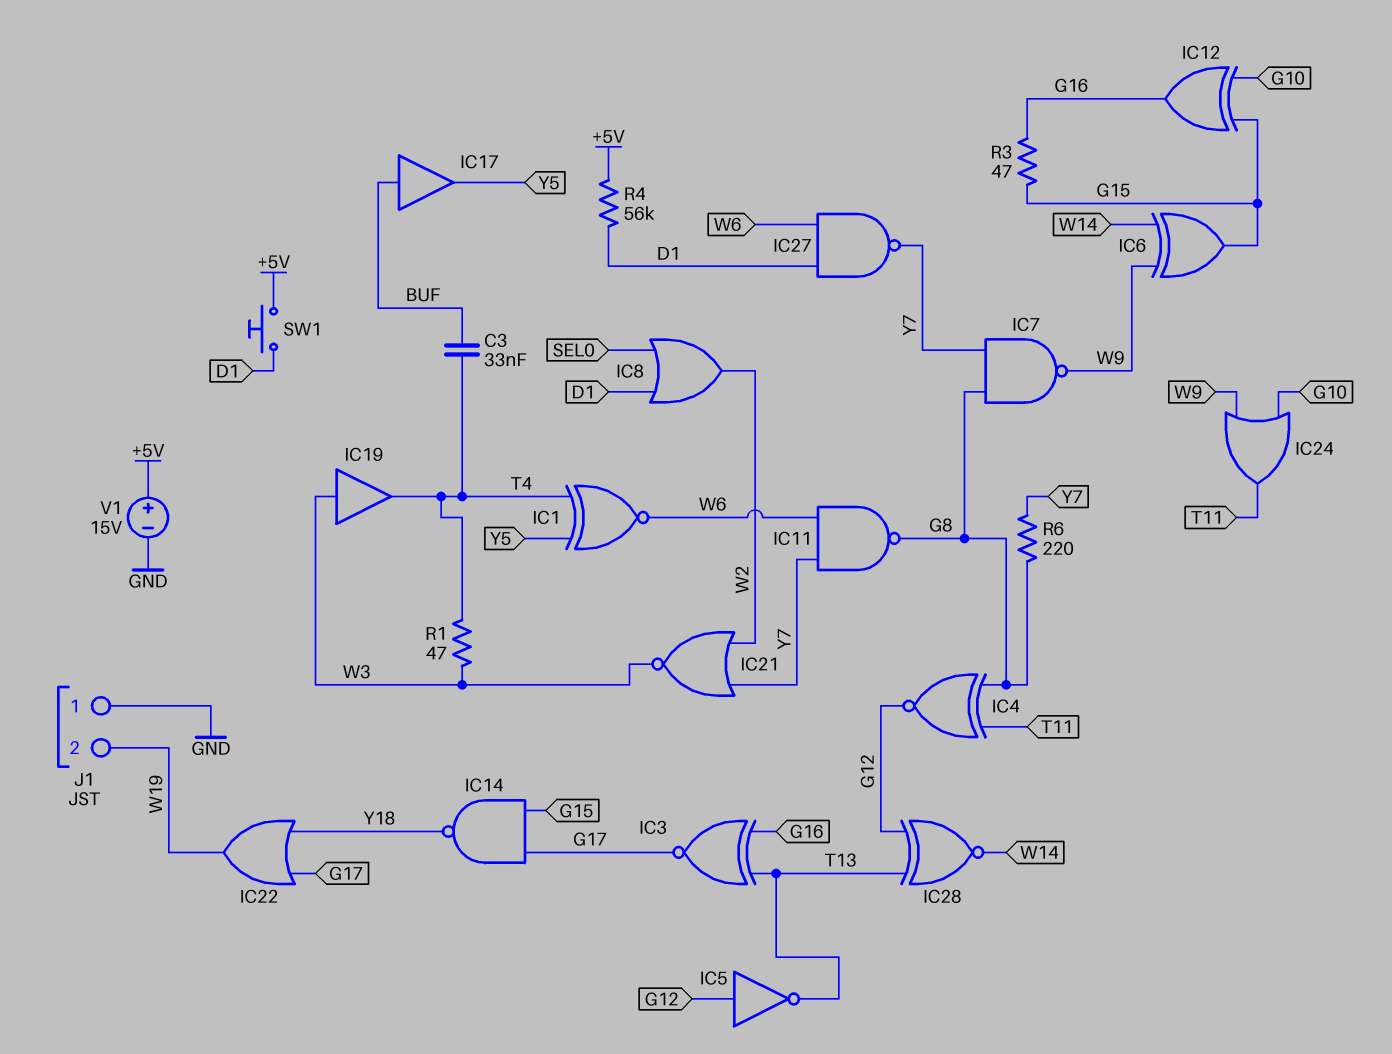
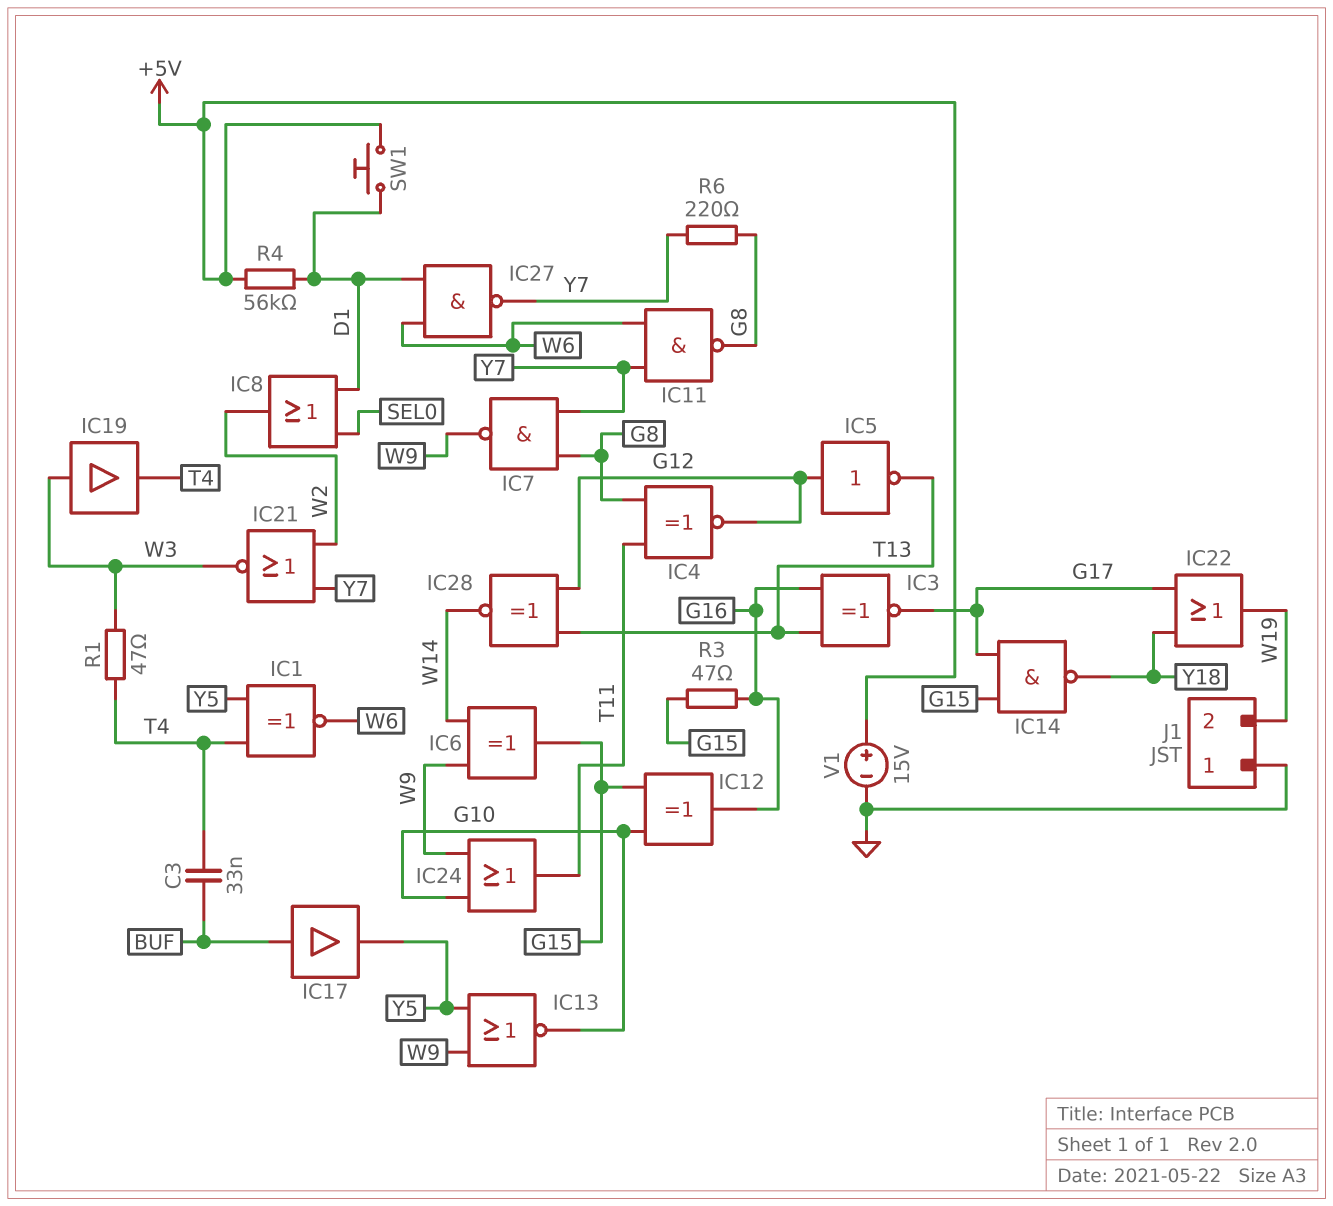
IC13: none -> NOR (in W9, in Y5, out G10)

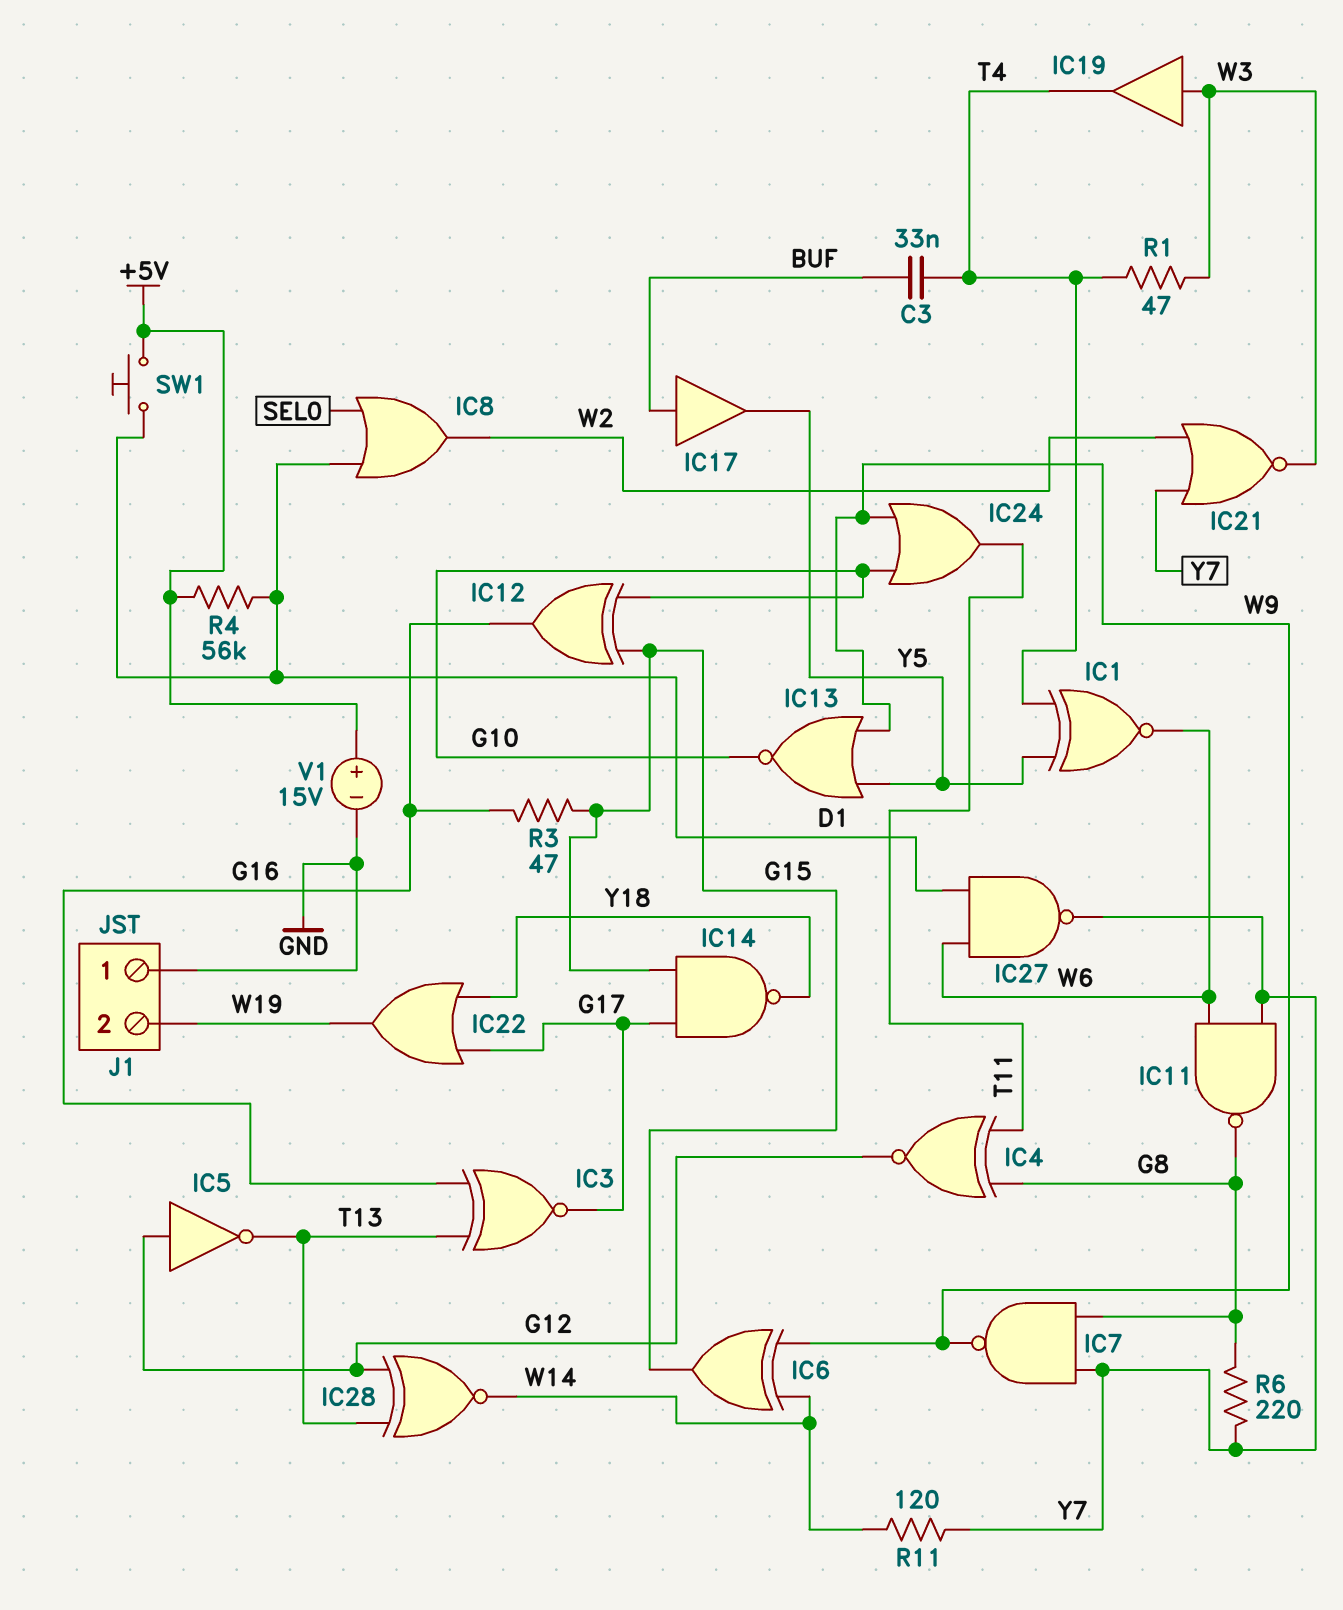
R11: none -> 120 (W14, Y7)

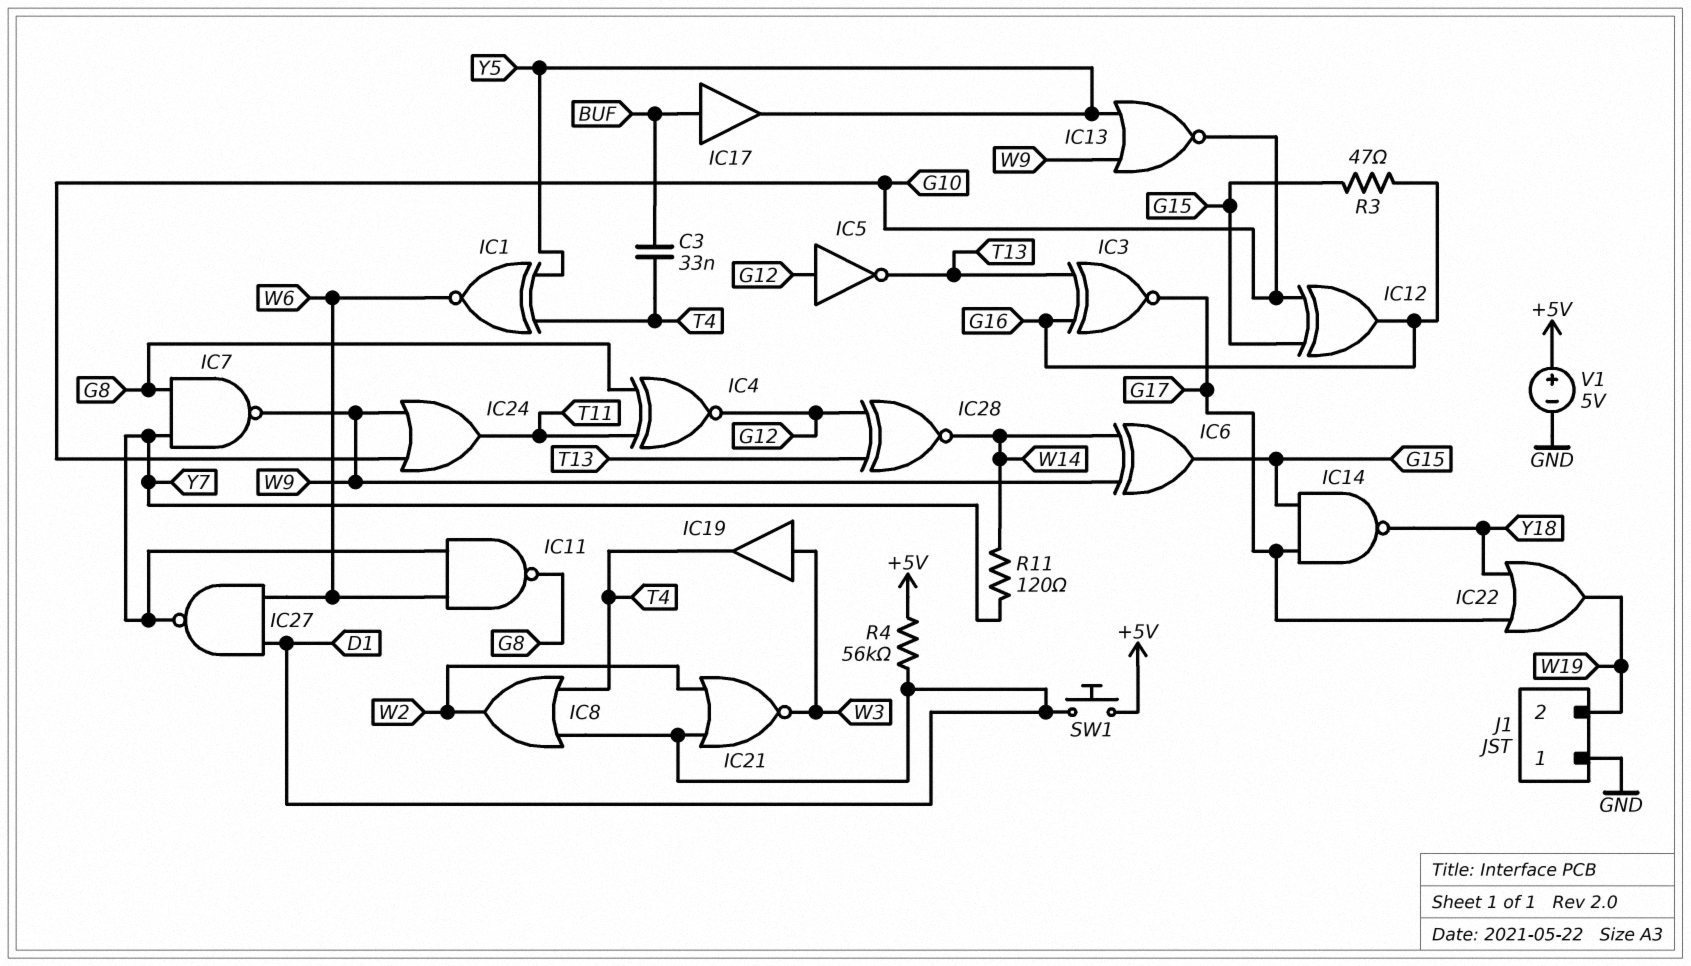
IC8: OR (in D1, in SEL0, out W2) -> OR (in D1, in T4, out W2)
IC21: NOR (in W2, in Y7, out W3) -> NOR (in D1, in W2, out W3)
R1: 47 (T4, W3) -> none
R6: 220 (G8, Y7) -> none
V1: 15V (plus +5V, minus GND) -> 5V (plus +5V, minus GND)

